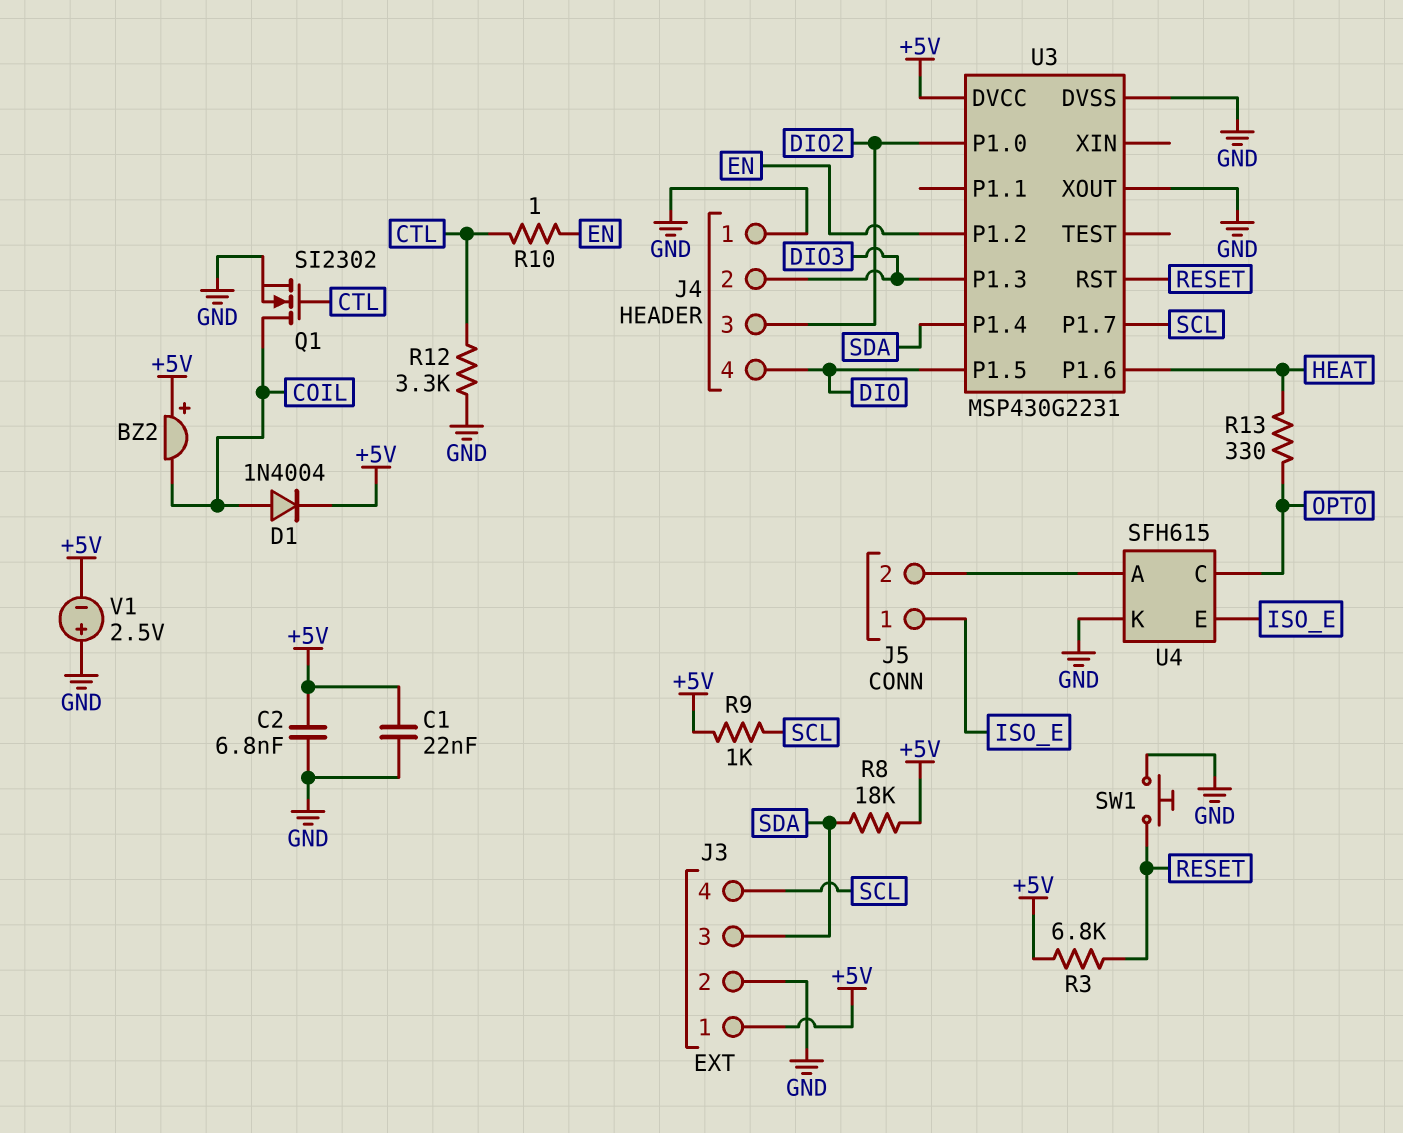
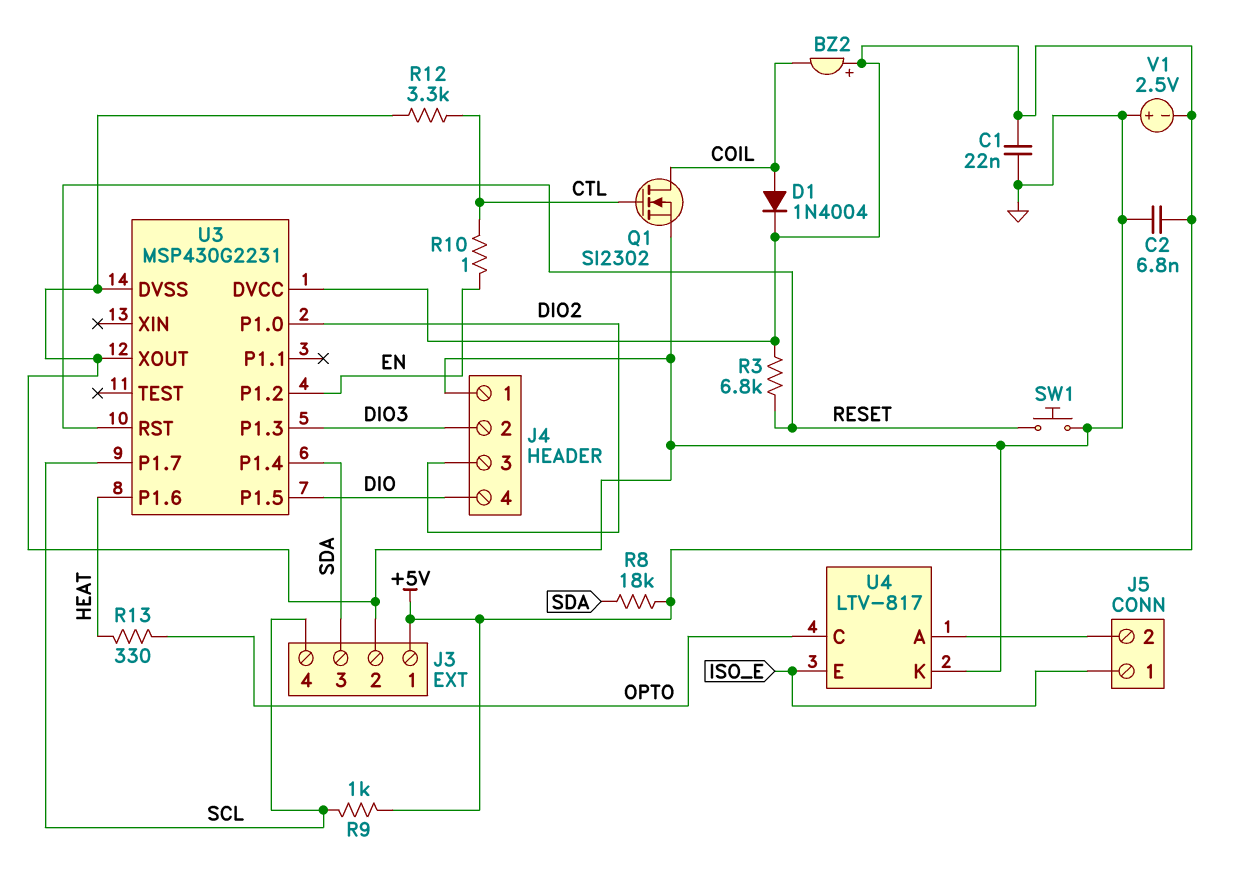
U4: SFH615 -> LTV-817

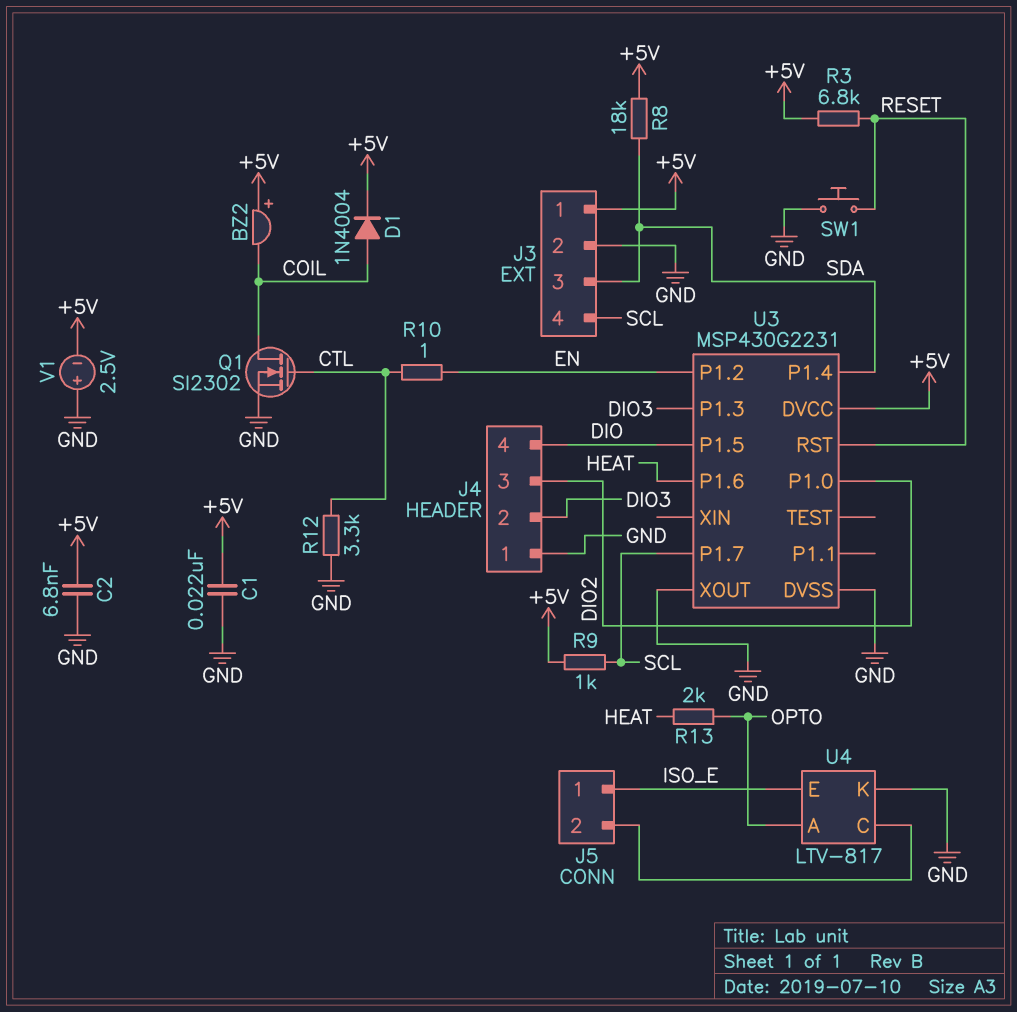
R13: 330 (HEAT, OPTO) -> 2k (HEAT, OPTO)
U4 pin A: J5/2 -> OPTO
U4 pin C: OPTO -> J5/2

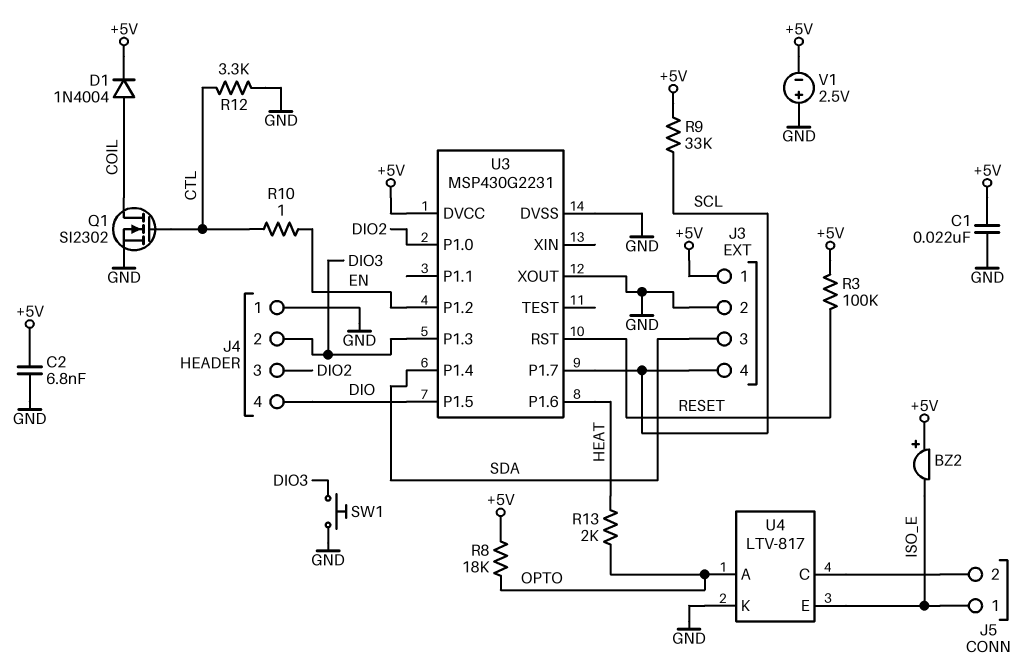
BZ2: buzzer (plus +5V, minus COIL) -> buzzer (plus +5V, minus ISO_E)
R3: 6.8k (+5V, RESET) -> 100k (+5V, RESET)
R8: 18k (+5V, SDA) -> 18k (+5V, OPTO)
R9: 1k (+5V, SCL) -> 33k (+5V, SCL)
SW1: button (GND, RESET) -> button (DIO3, GND)

